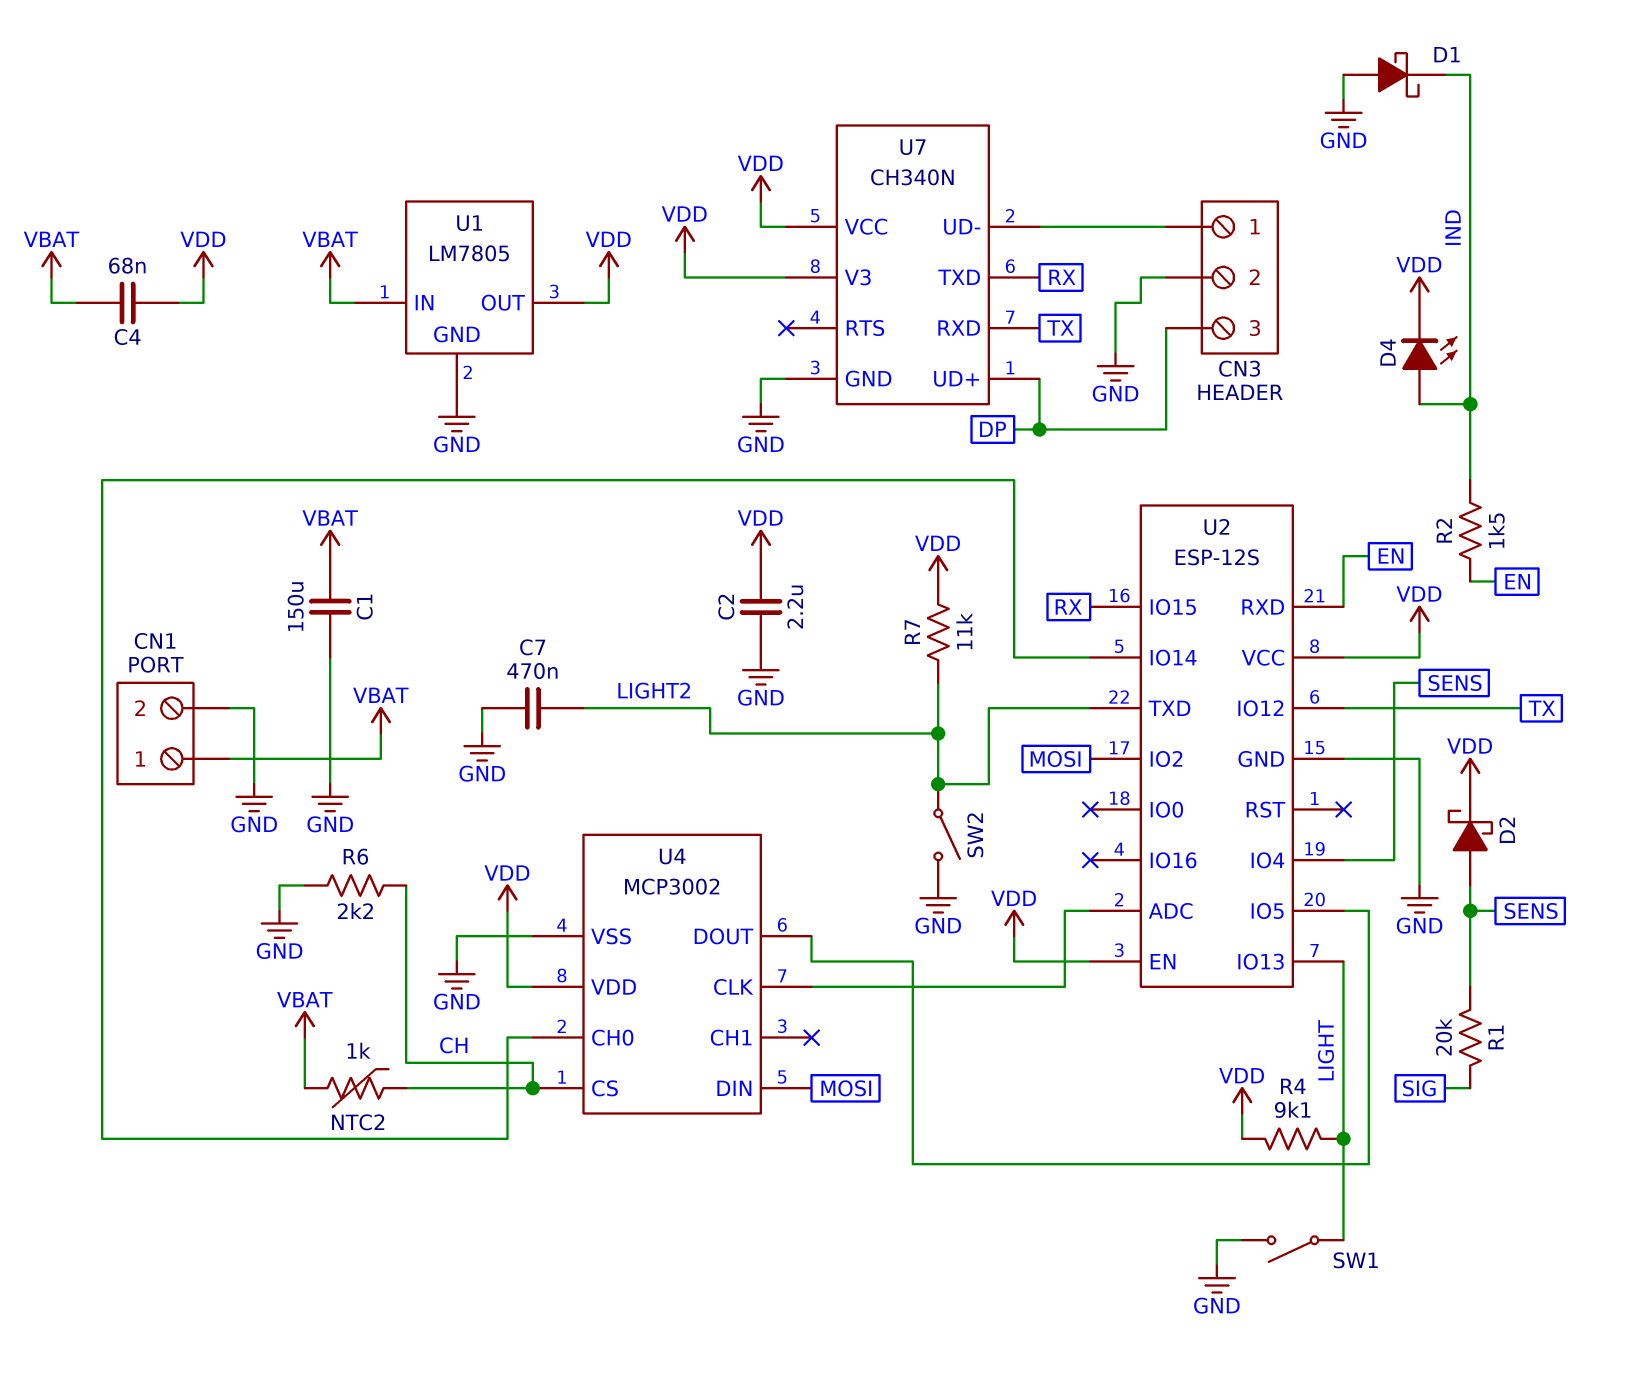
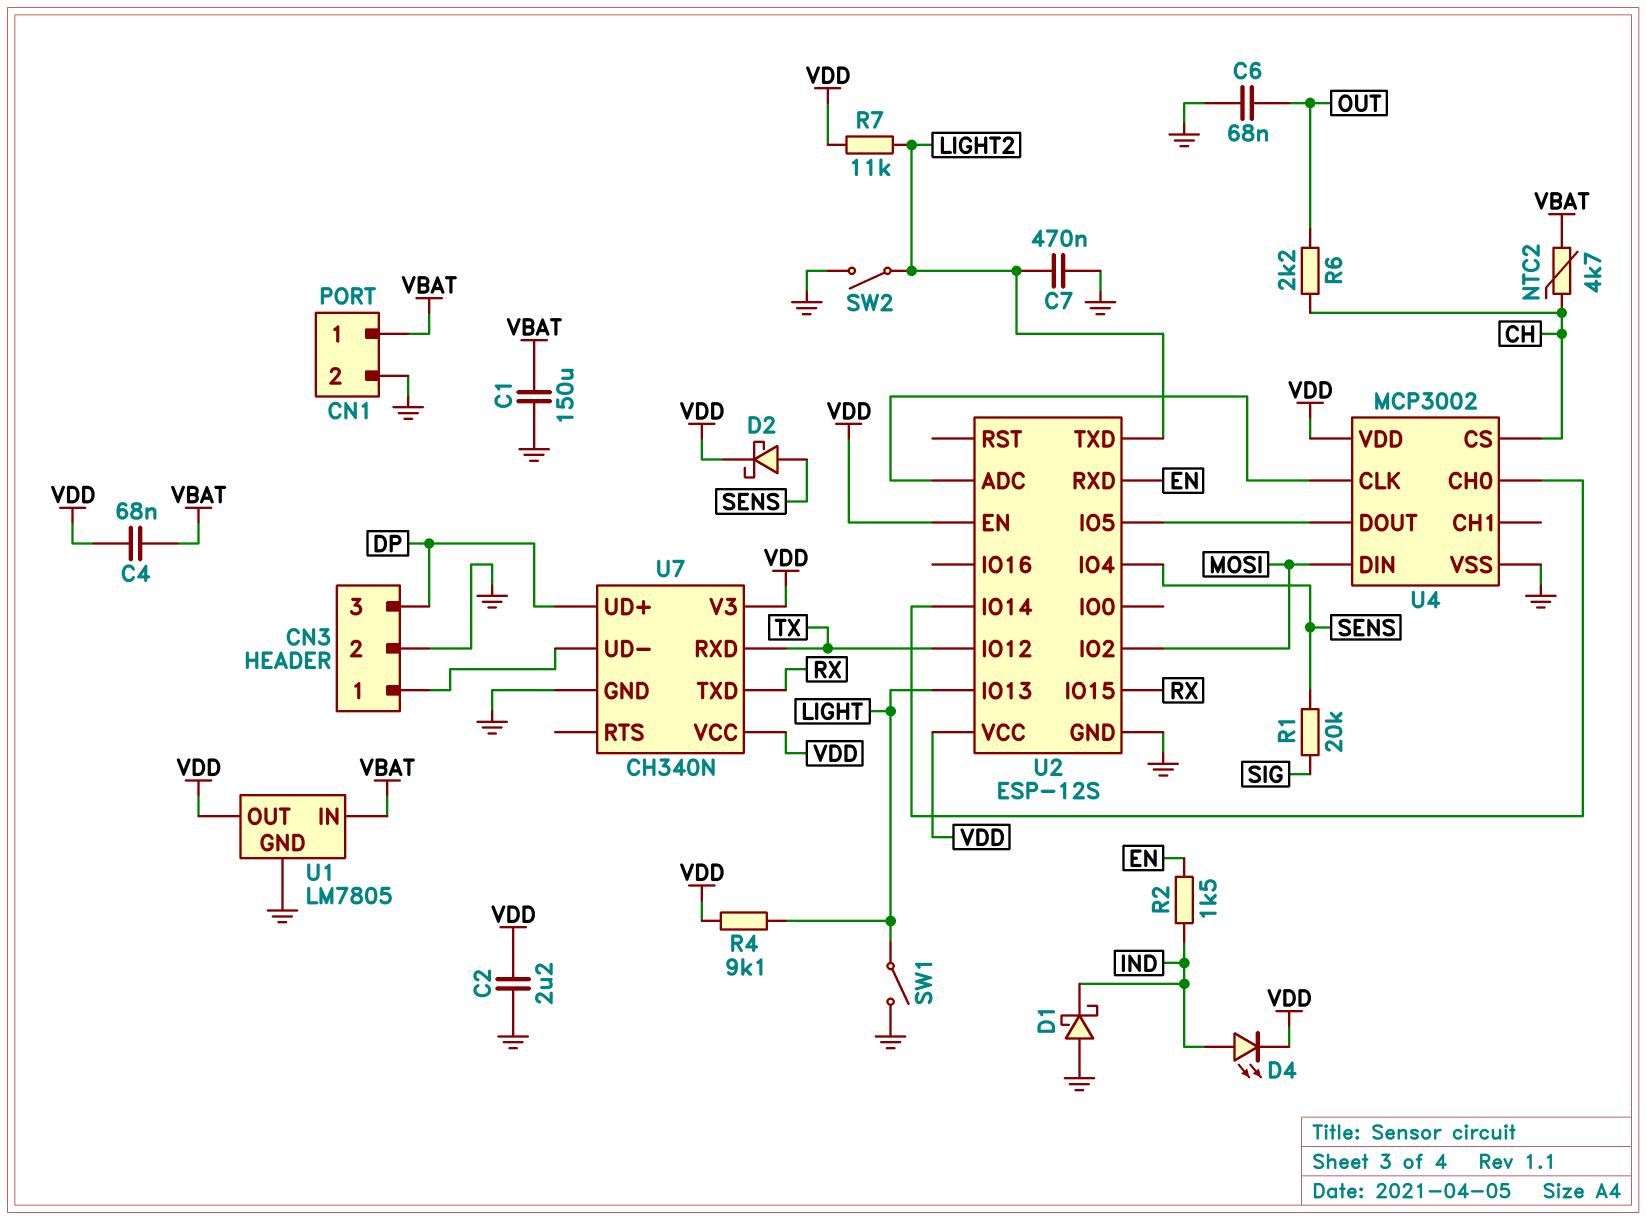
C6: none -> 68nF (GND, OUT)
NTC2: 1k (CH, VBAT) -> 4.7k (CH, VBAT)
R6: 2.2k (CH, GND) -> 2.2k (CH, OUT)

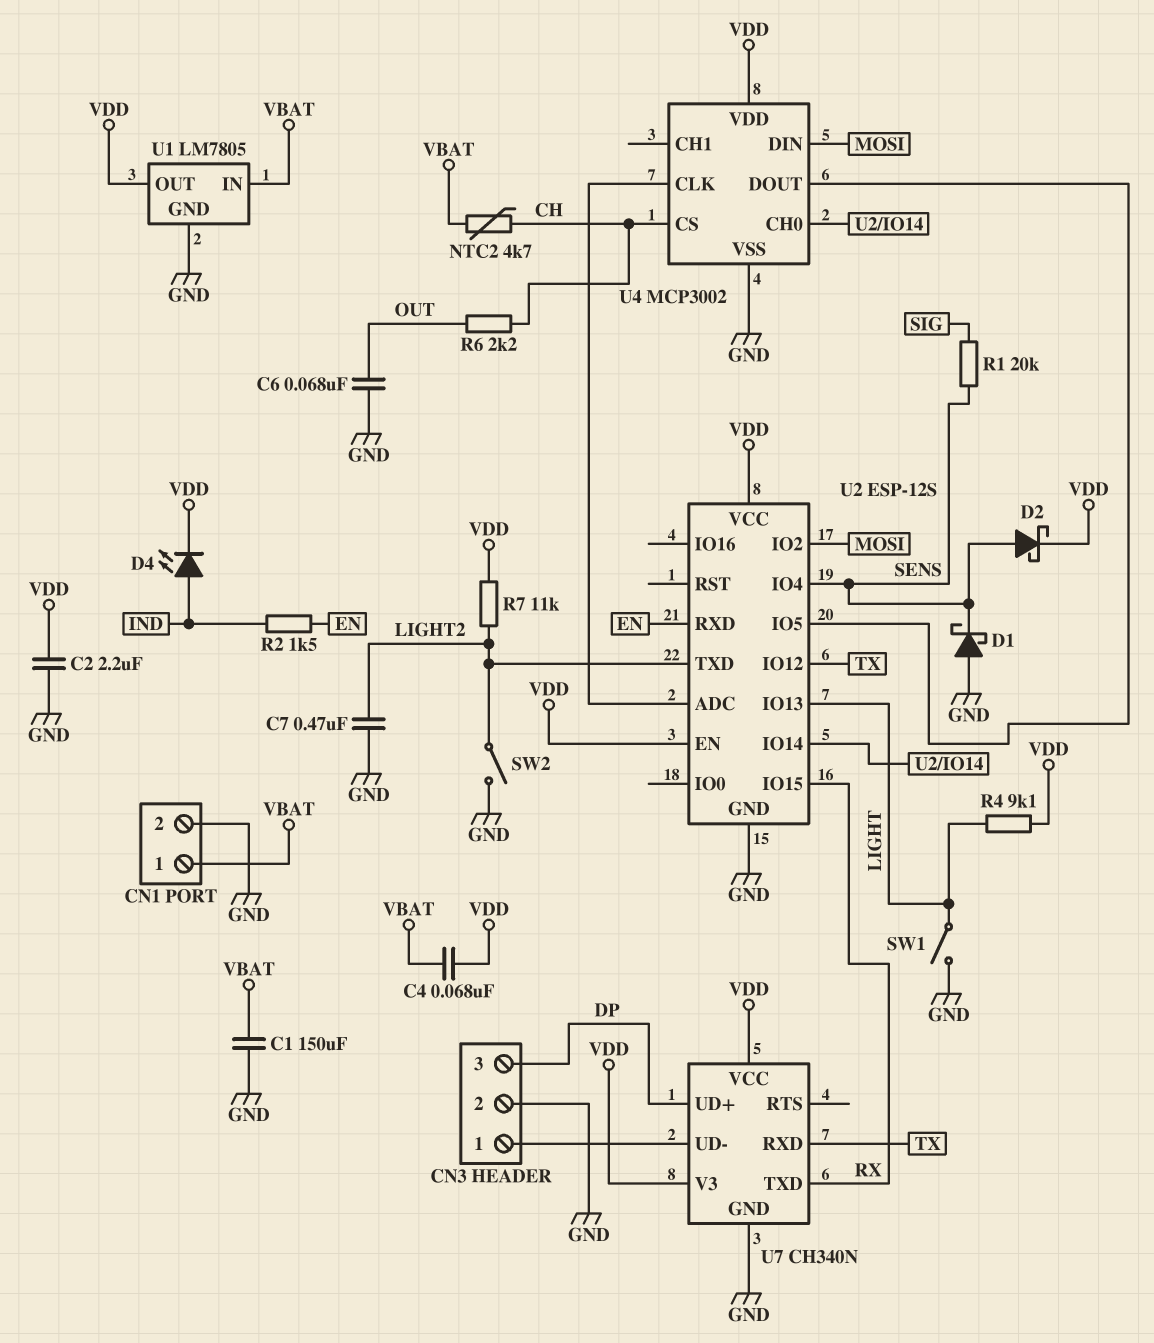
D1: schottky (A GND, K IND) -> schottky (A GND, K SENS)

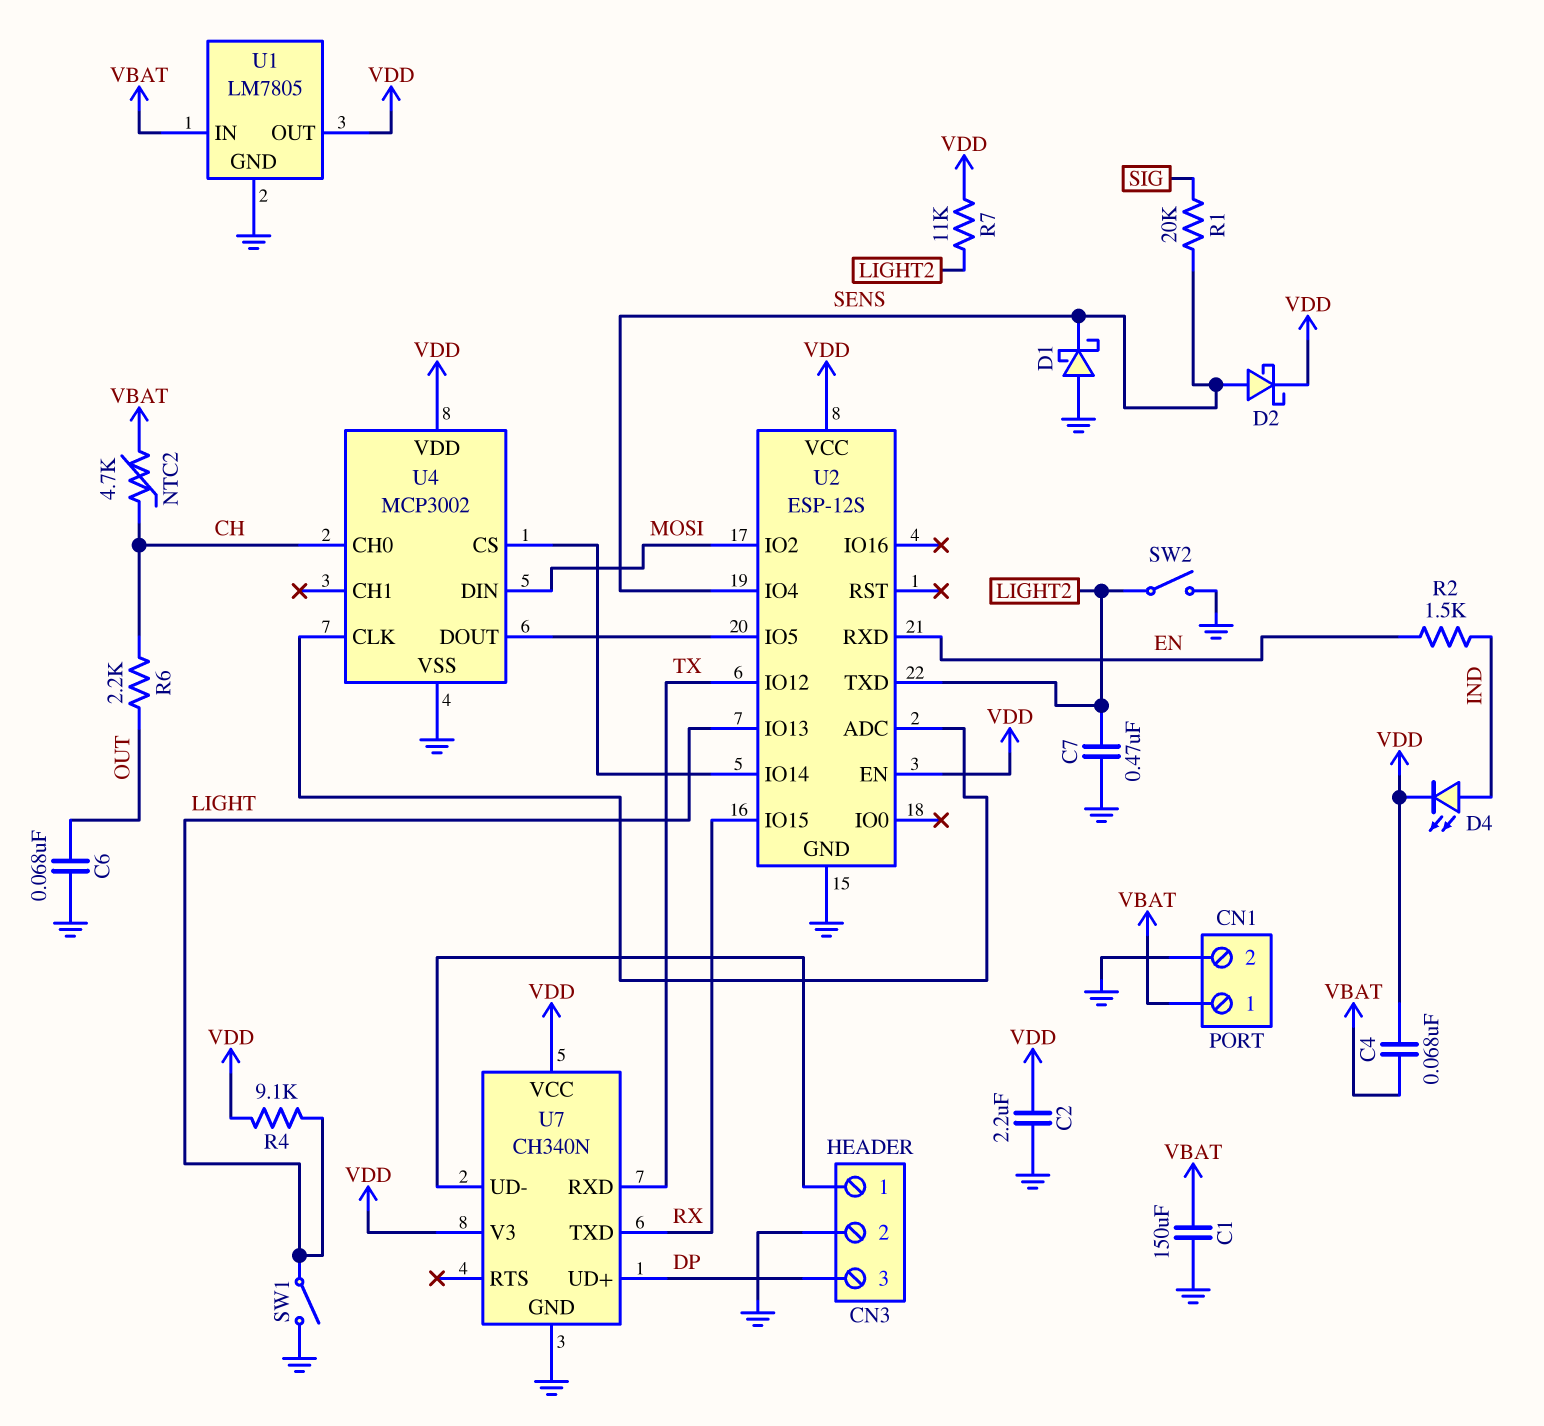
U4 pin CH0: U2/IO14 -> CH
U4 pin CS: CH -> U2/IO14

